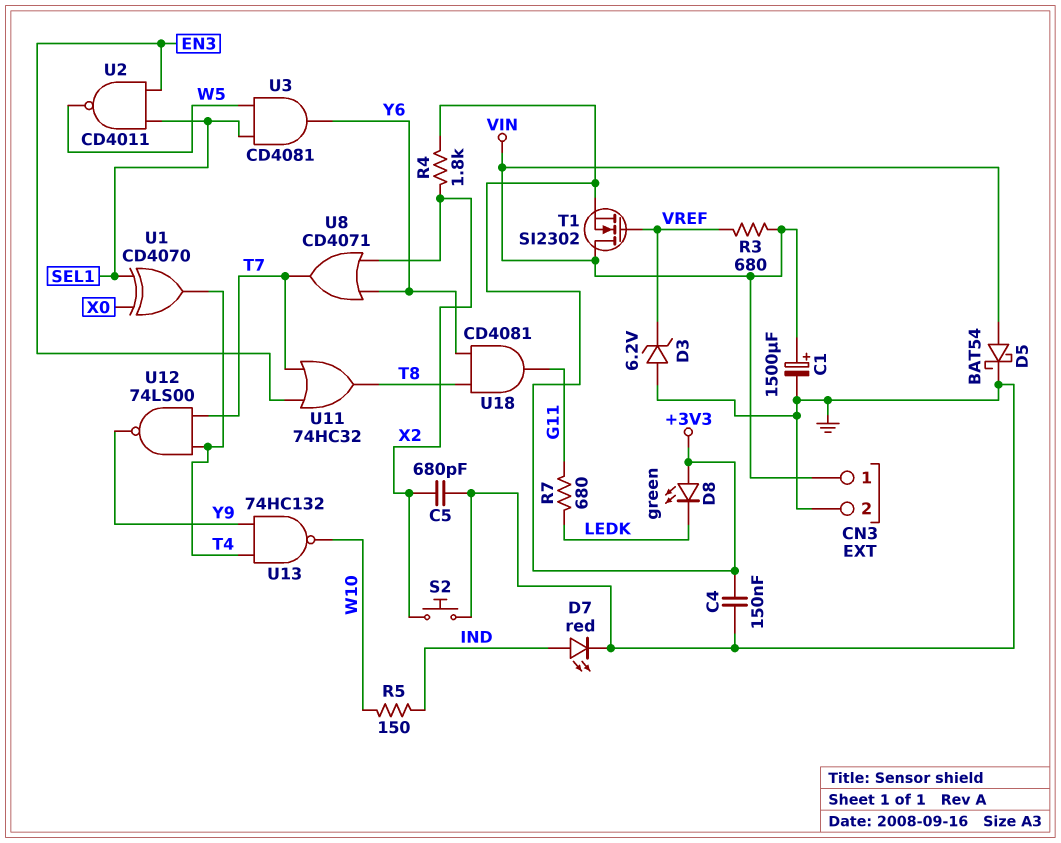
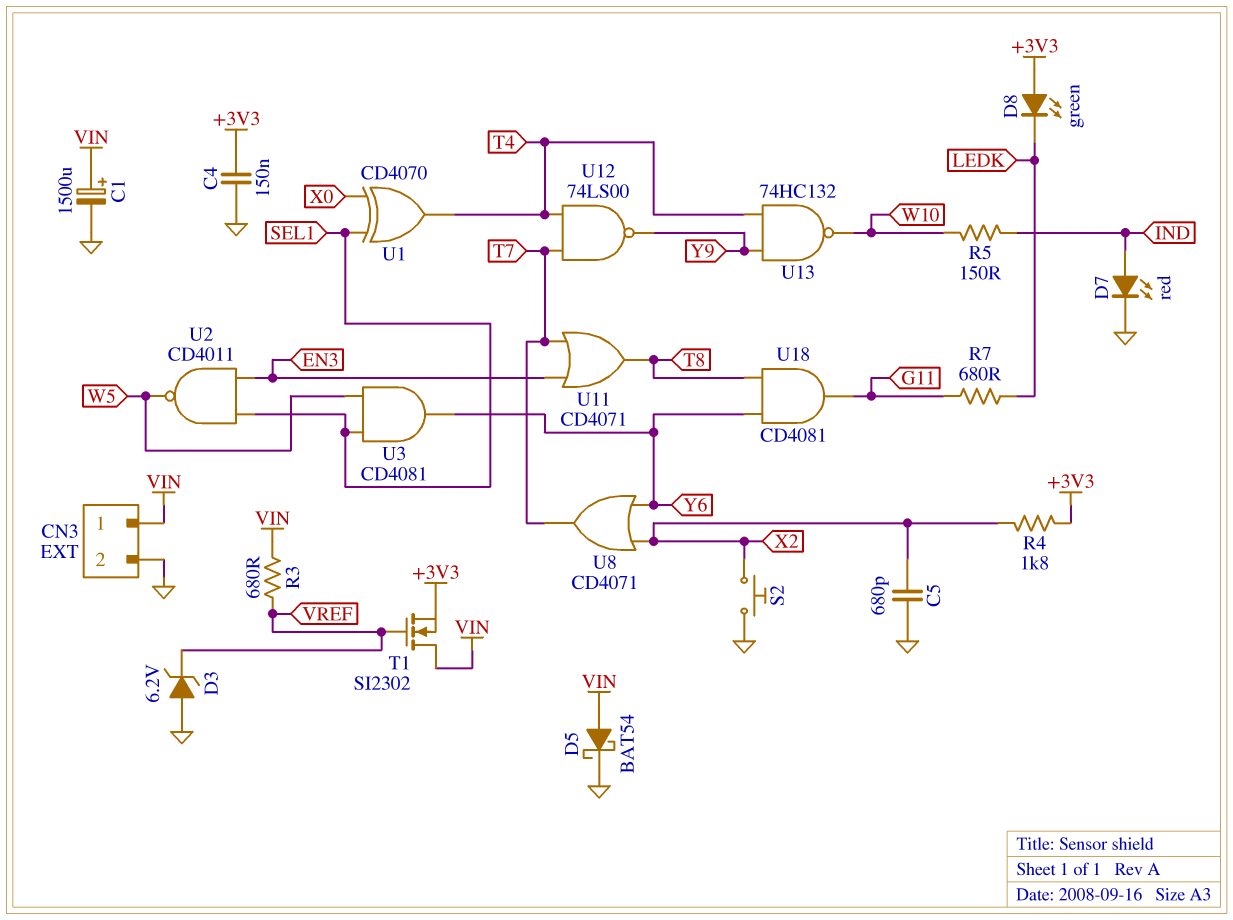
U11: OR 74HC32 (in EN3, in T7, out T8) -> OR CD4071 (in EN3, in T7, out T8)

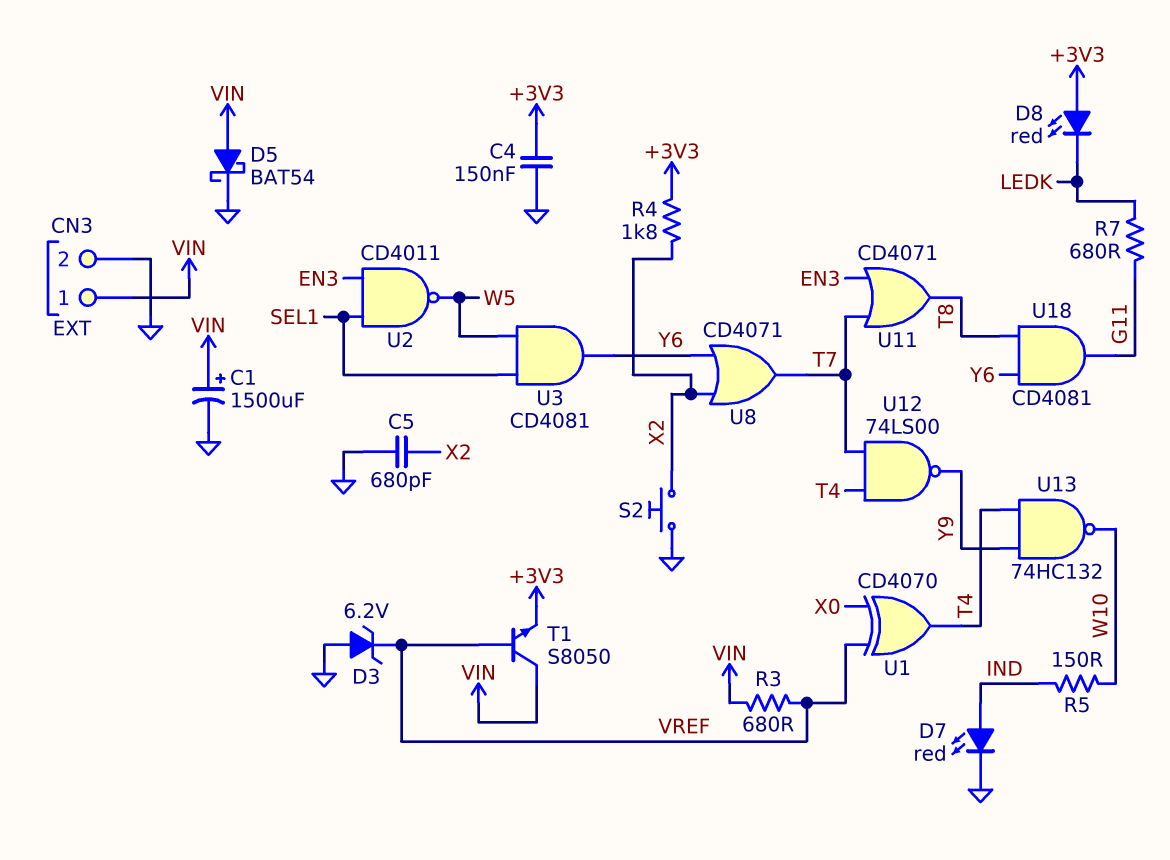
D8: LED green (A +3V3, K LEDK) -> LED red (A +3V3, K LEDK)
T1: NMOS SI2302 (G VREF, D VIN, S +3V3) -> NPN S8050 (B VREF, C VIN, E +3V3)
U1: XOR CD4070 (in SEL1, in X0, out T4) -> XOR CD4070 (in VREF, in X0, out T4)

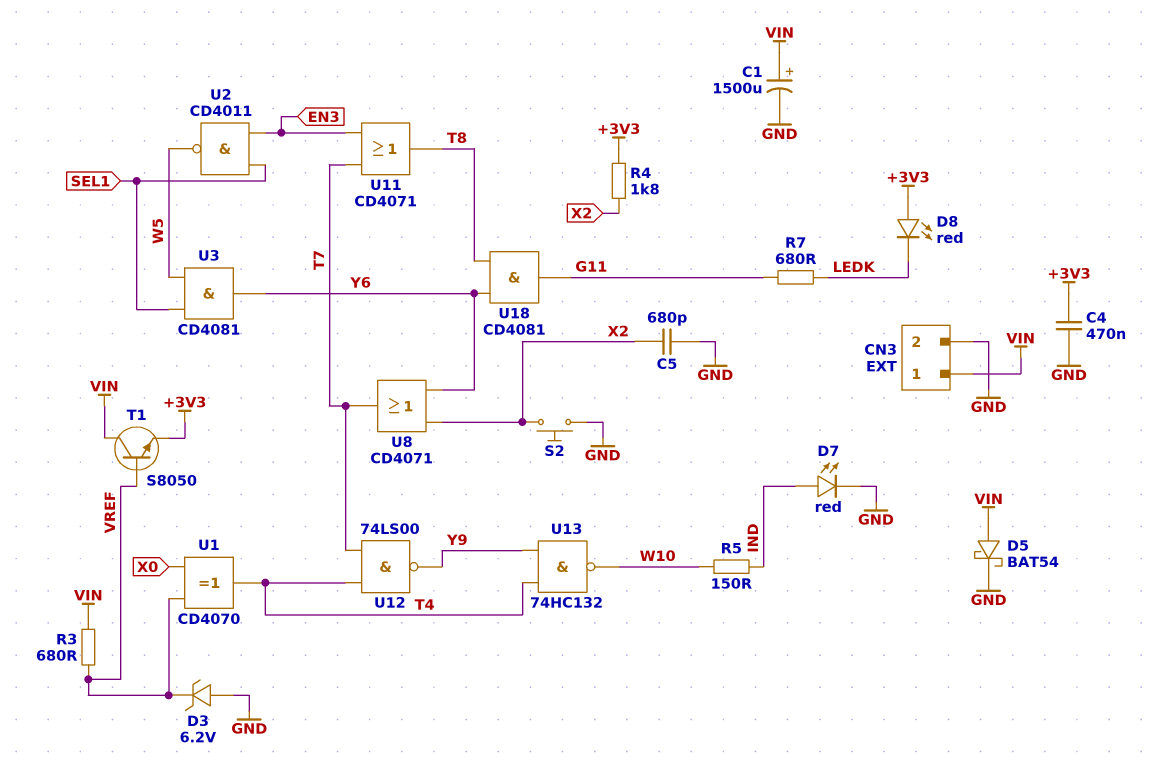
C4: 150nF (+3V3, GND) -> 470nF (+3V3, GND)

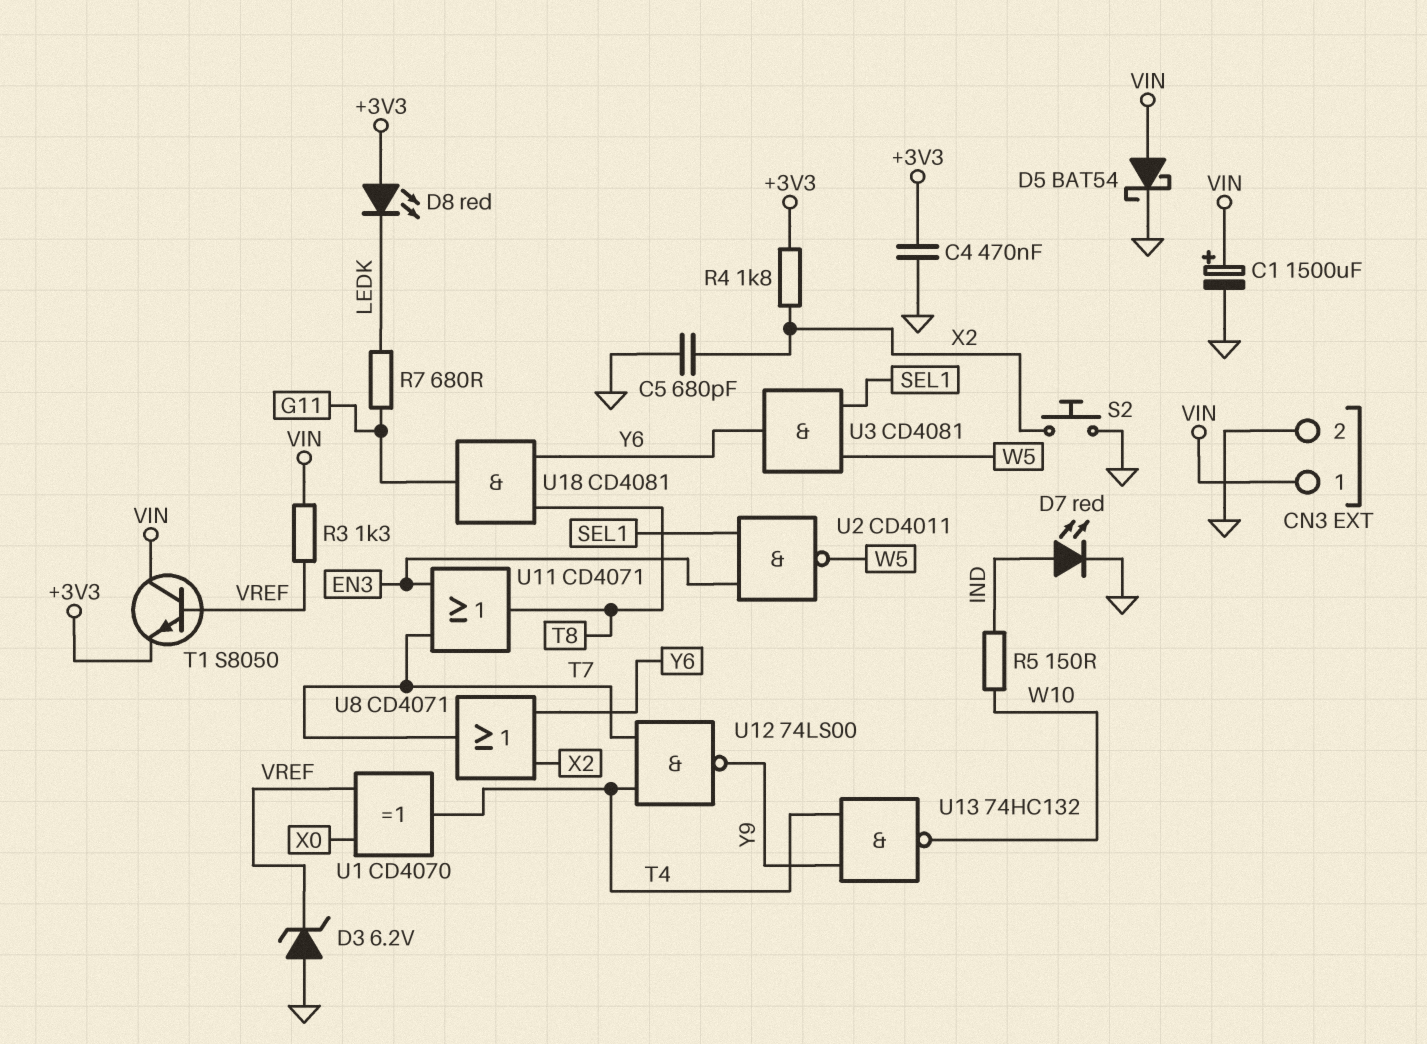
R3: 680 (VIN, VREF) -> 1.3k (VIN, VREF)

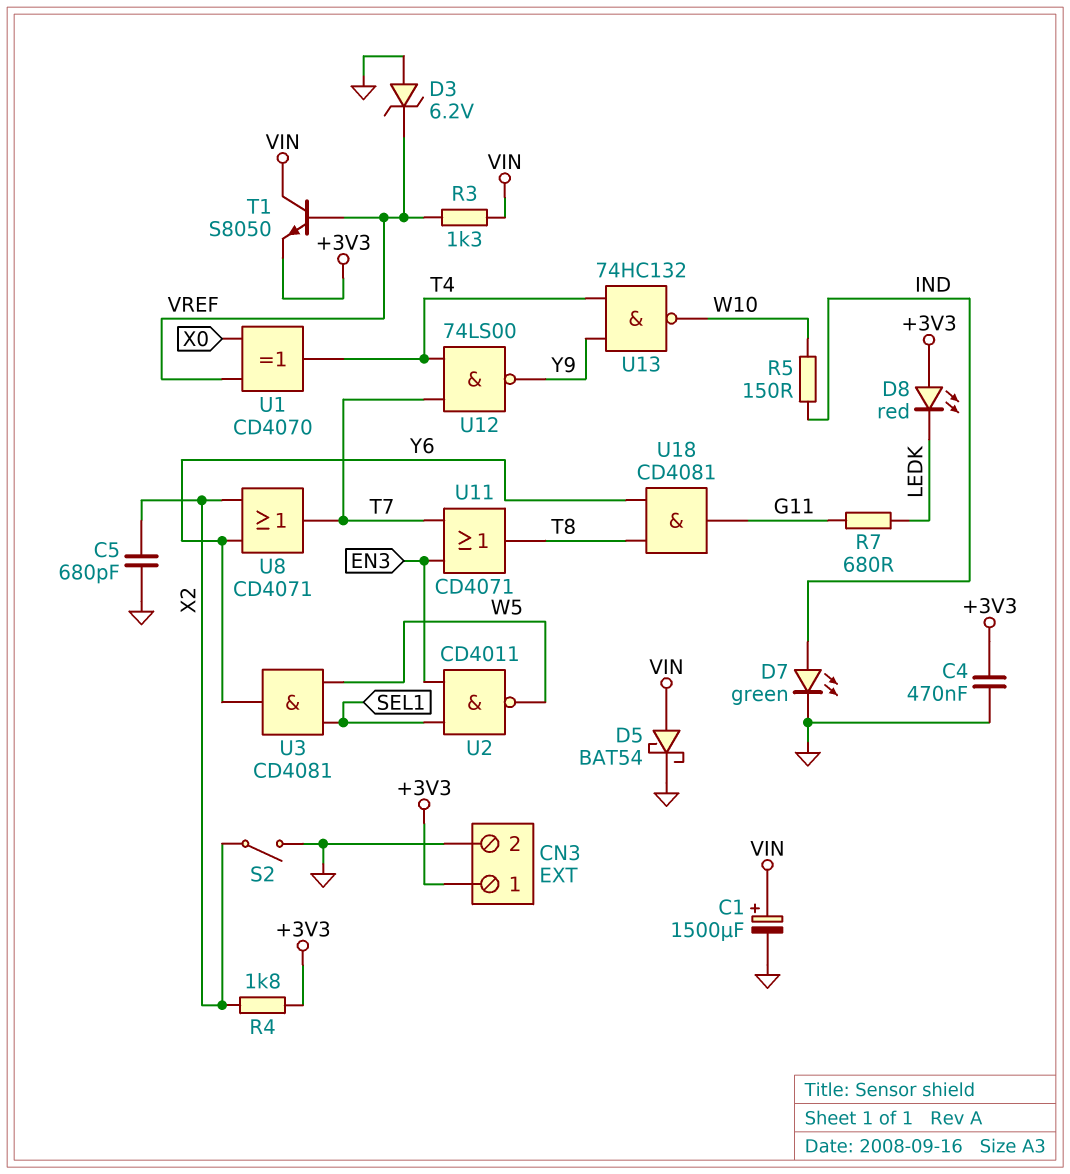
CN3 pin 1: VIN -> +3V3
D7: LED red (A IND, K GND) -> LED green (A IND, K GND)
S2: button (GND, X2) -> switch (GND, X2)

